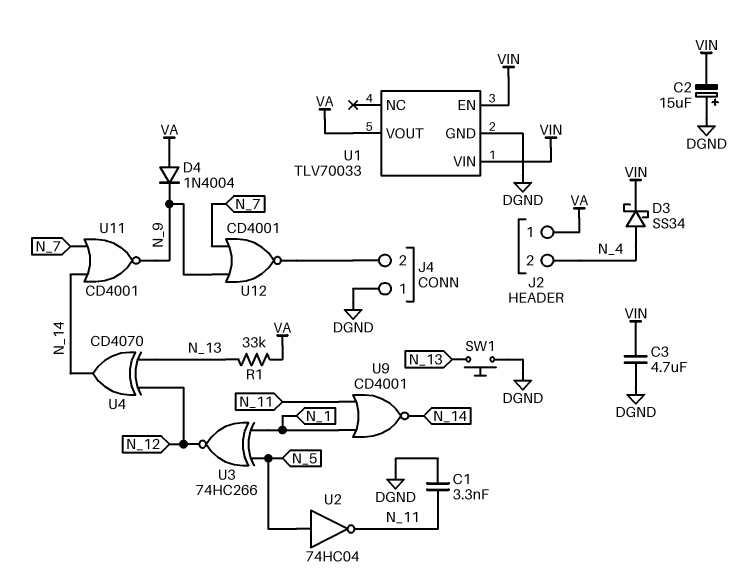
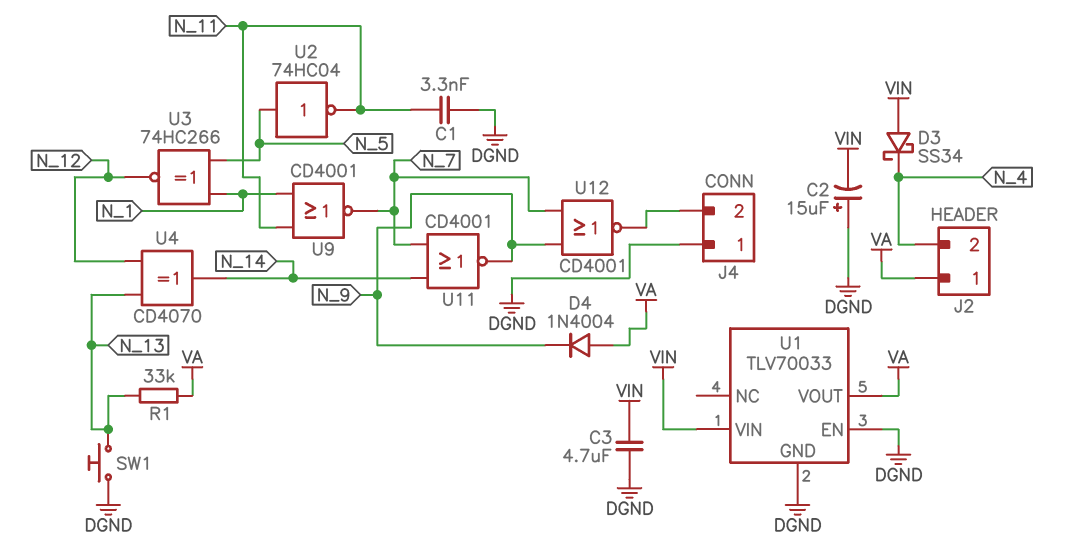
D3: schottky SS34 (A N_4, K VIN) -> schottky SS34 (A VIN, K N_4)
U1 pin EN: VIN -> DGND
U9: NOR CD4001 (in N_1, in N_11, out N_14) -> NOR CD4001 (in N_1, in N_11, out N_7)

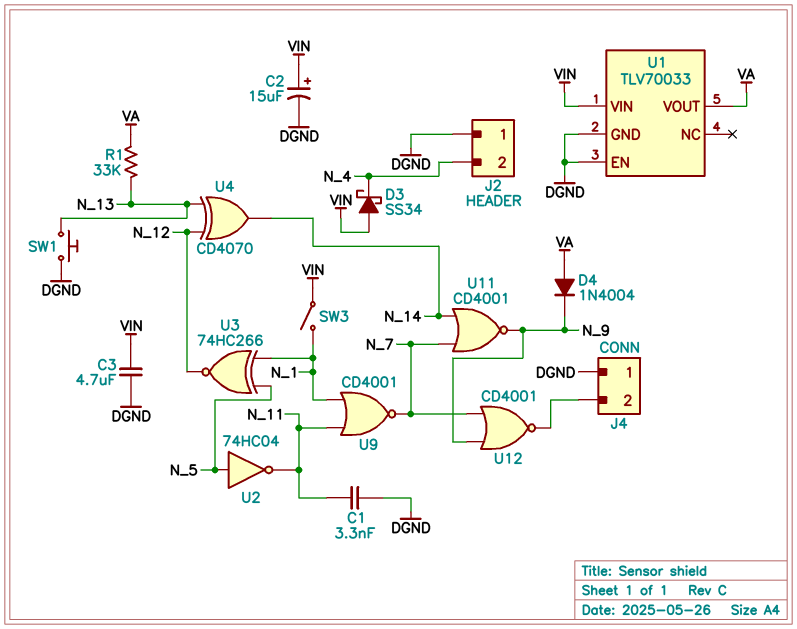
C2: 15uF (plus DGND, minus VIN) -> 15uF (plus VIN, minus DGND)
J2 pin 1: VA -> DGND
SW3: none -> switch (N_1, VIN)

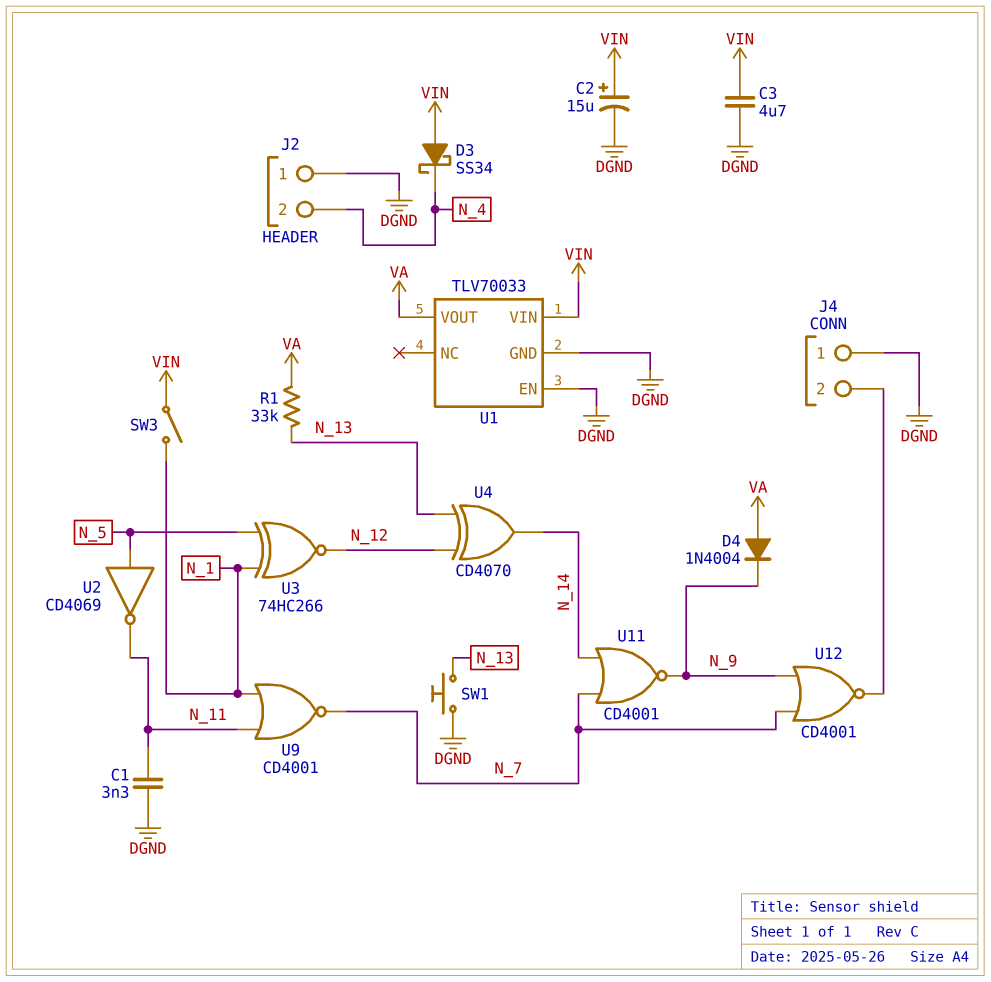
U2: NOT 74HC04 (in N_5, out N_11) -> NOT CD4069 (in N_5, out N_11)

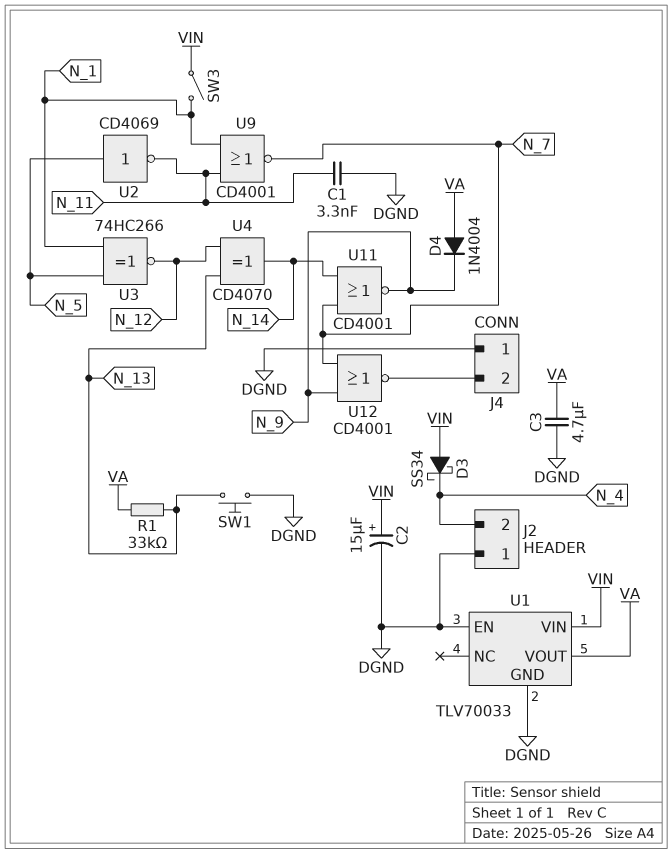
C3: 4.7uF (DGND, VIN) -> 4.7uF (DGND, VA)

